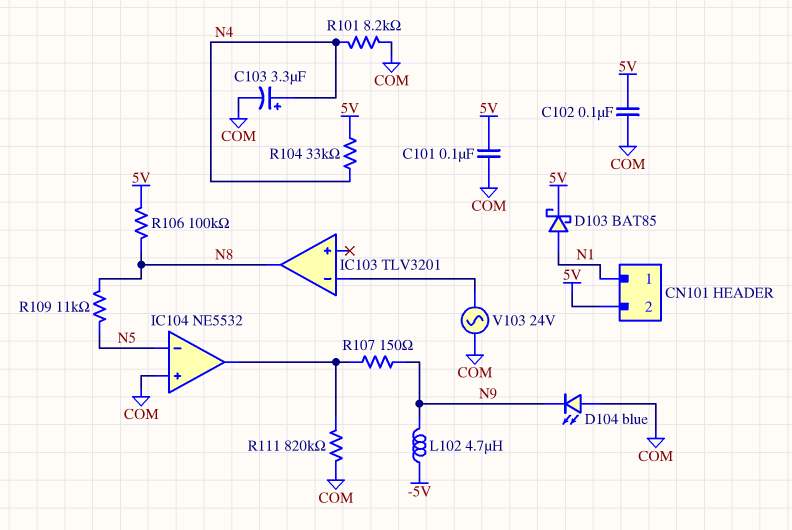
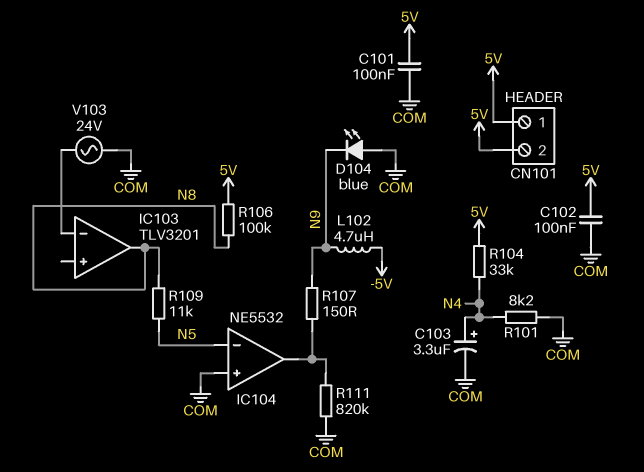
CN101 pin 1: N1 -> 5V
D103: schottky BAT85 (A N1, K 5V) -> none

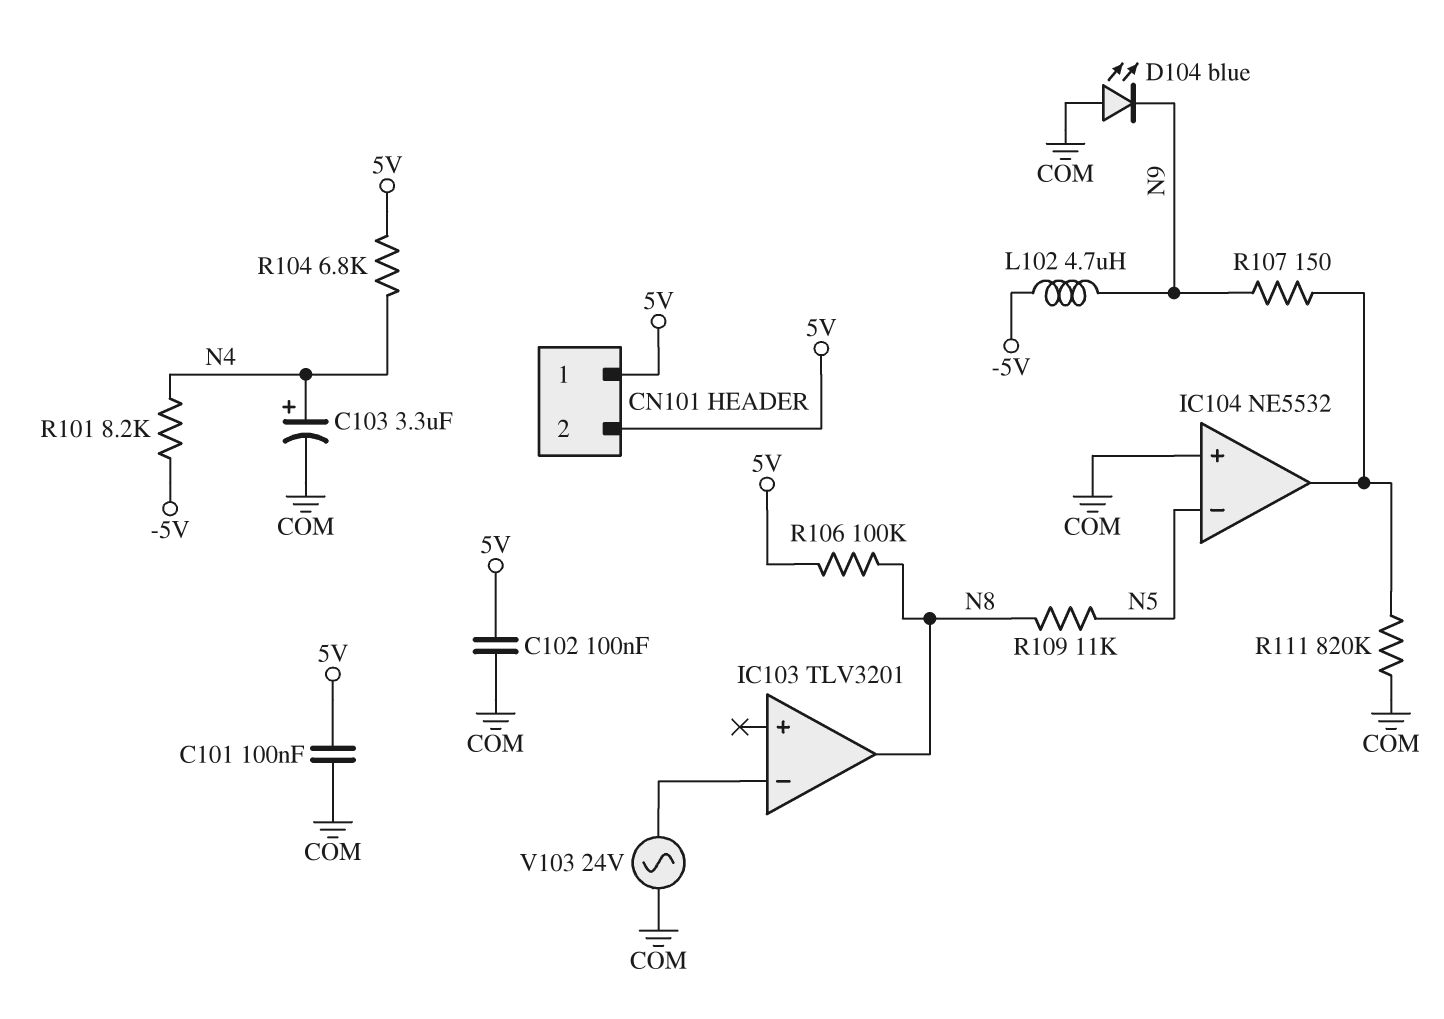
R101: 8.2k (COM, N4) -> 8.2k (-5V, N4)
R104: 33k (5V, N4) -> 6.8k (5V, N4)

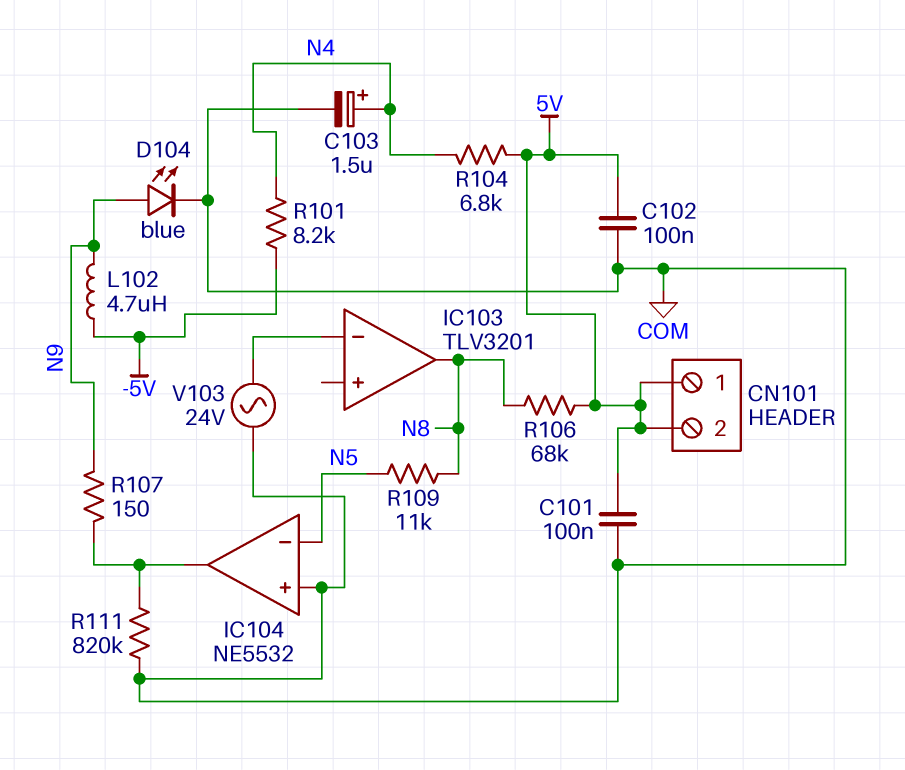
C103: 3.3uF (plus N4, minus COM) -> 1.5uF (plus N4, minus COM)
D104: LED blue (A COM, K N9) -> LED blue (A N9, K COM)
R106: 100k (5V, N8) -> 68k (5V, N8)

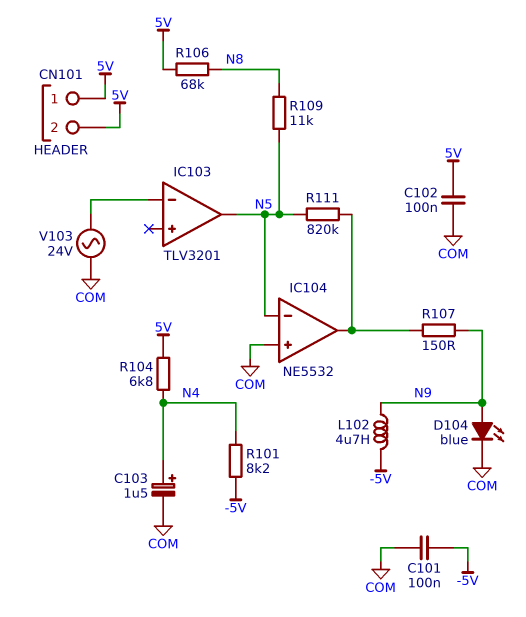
C101: 100nF (5V, COM) -> 100nF (-5V, COM)
IC103 pin out: N8 -> N5
R111: 820k (COM, IC104/out) -> 820k (IC104/out, N5)

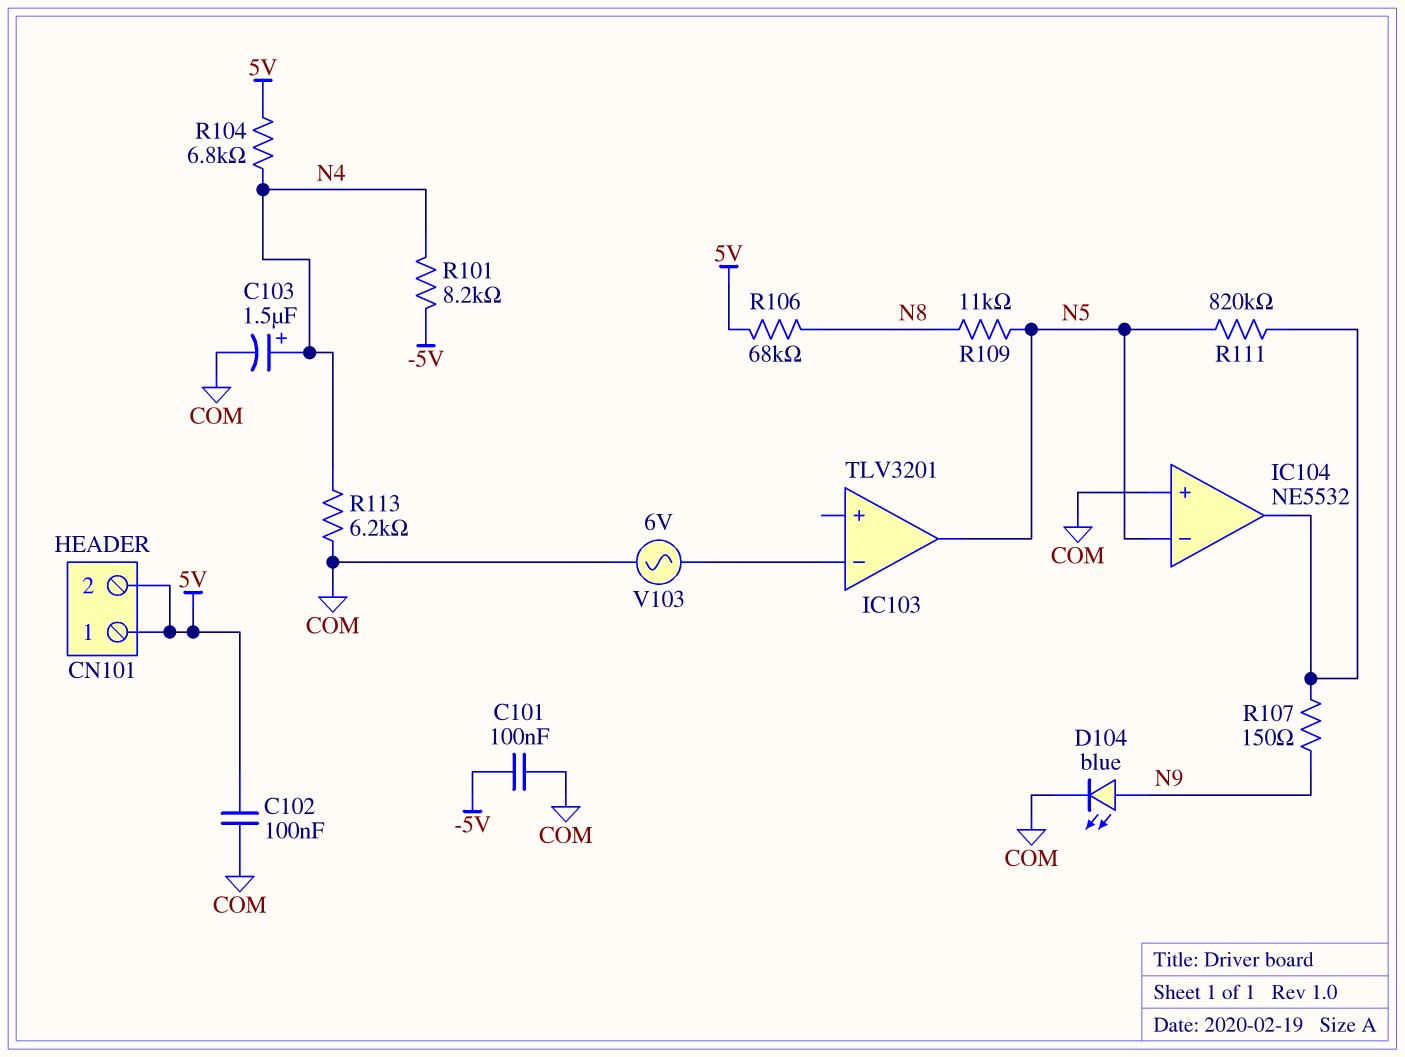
L102: 4.7uH (-5V, N9) -> none
R113: none -> 6.2k (COM, N4)
V103: AC 24V (COM, IC103/in-) -> AC 6V (COM, IC103/in-)

